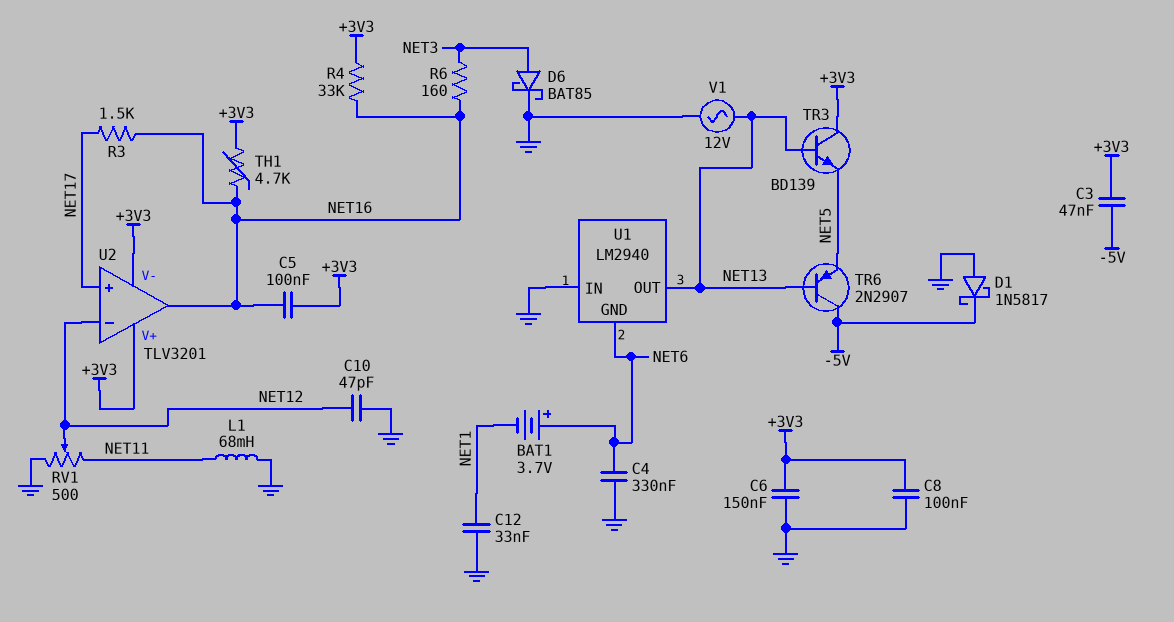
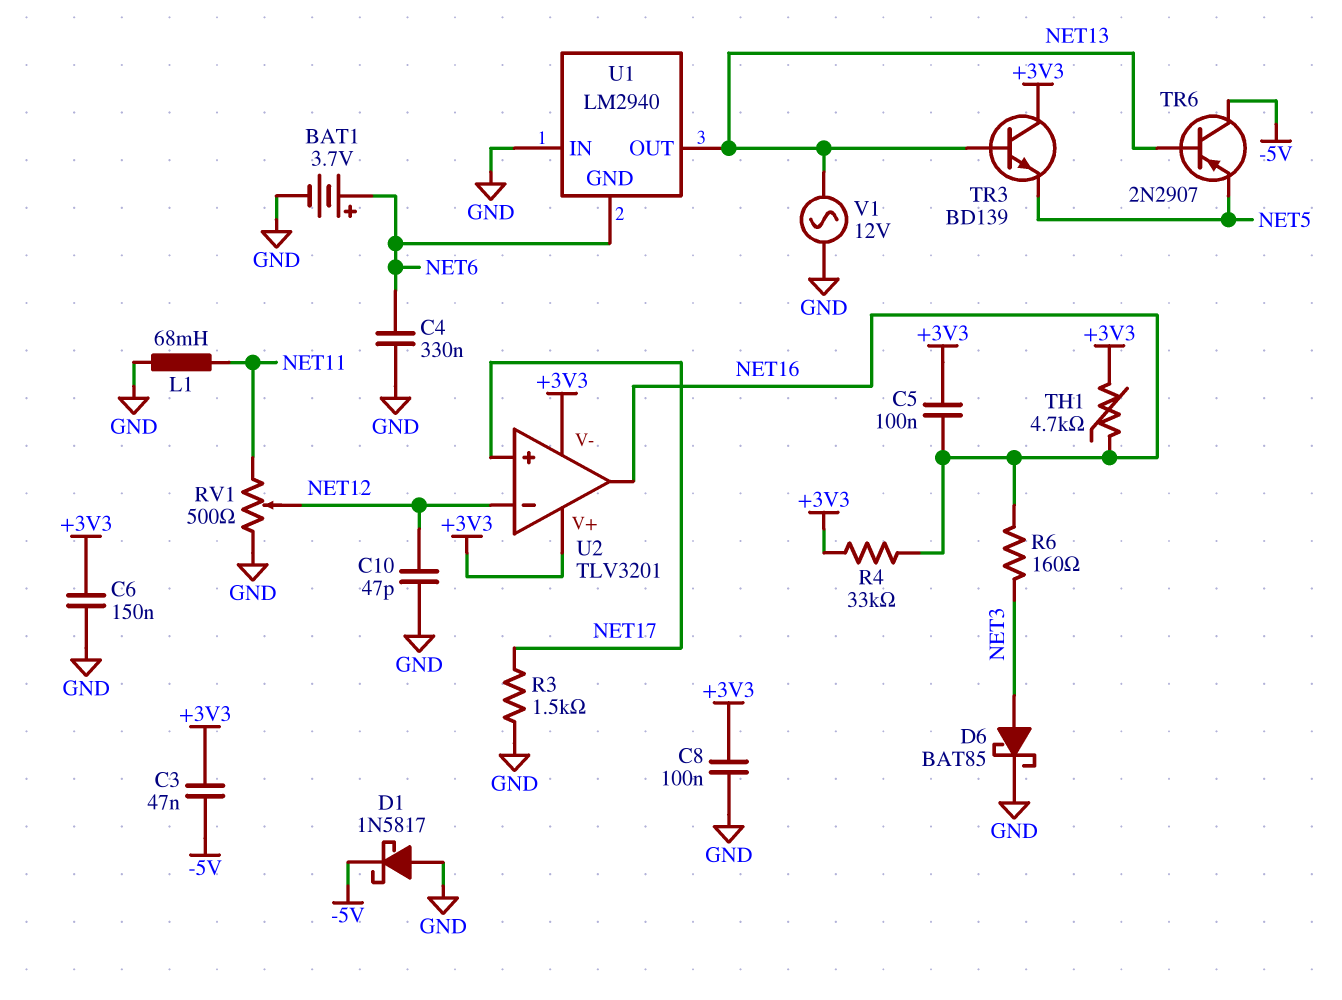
BAT1: 3.7V (plus NET6, minus NET1) -> 3.7V (plus NET6, minus GND)
C12: 33nF (GND, NET1) -> none
R3: 1.5k (NET16, NET17) -> 1.5k (GND, NET17)

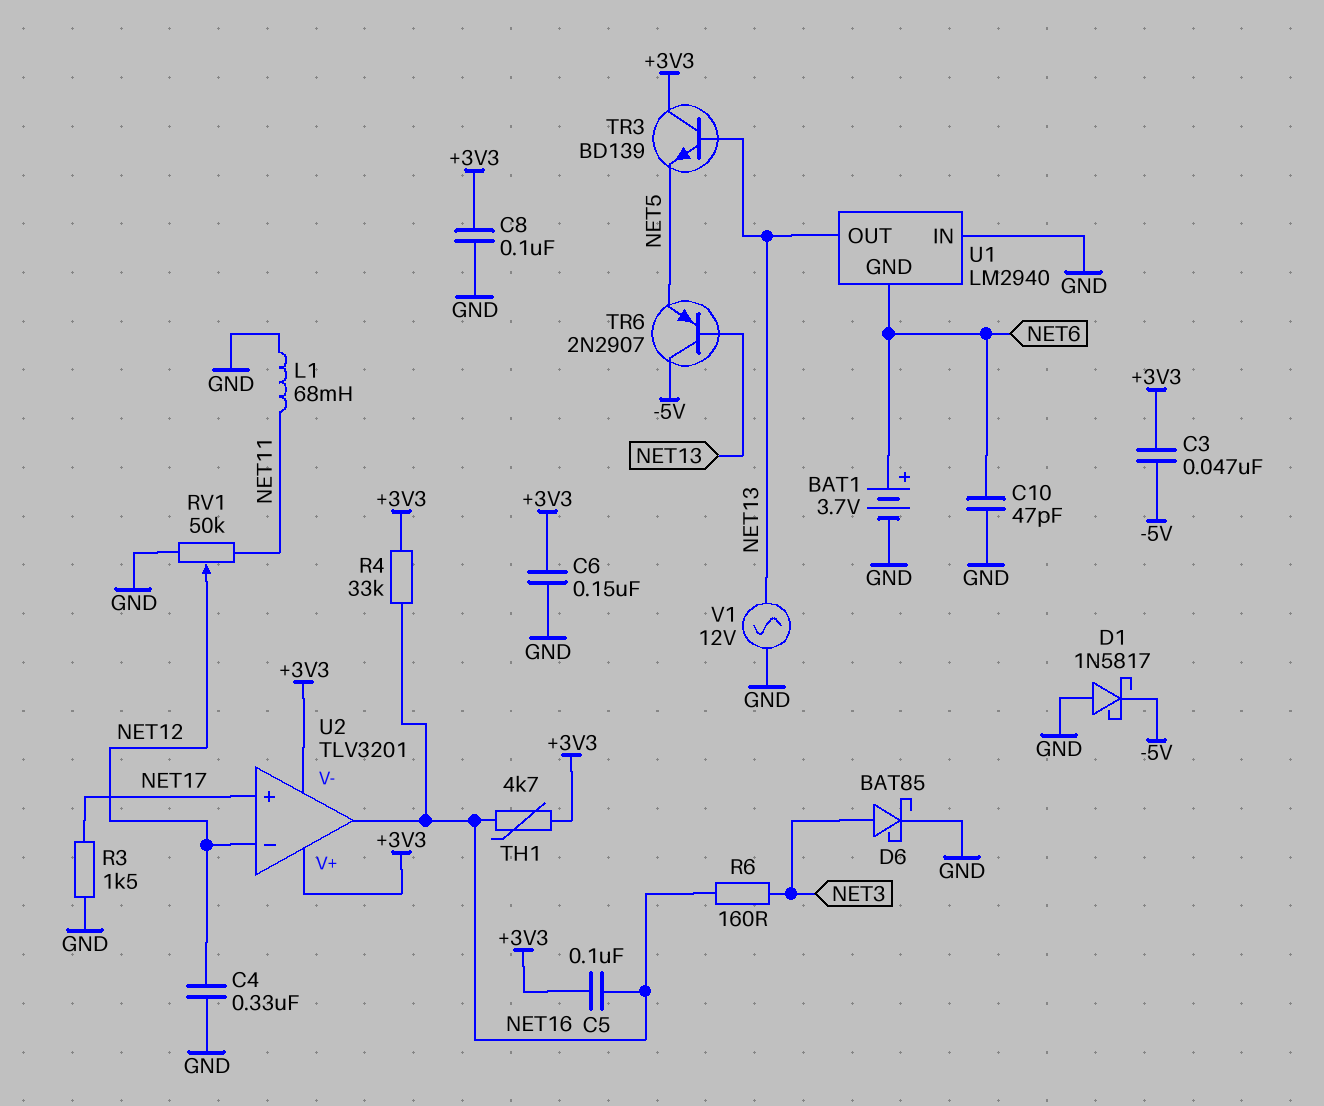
C4: 330nF (GND, NET6) -> 330nF (GND, NET12)
C10: 47pF (GND, NET12) -> 47pF (GND, NET6)
RV1: 500 (GND, NET11, wiper NET12) -> 50k (GND, NET11, wiper NET12)

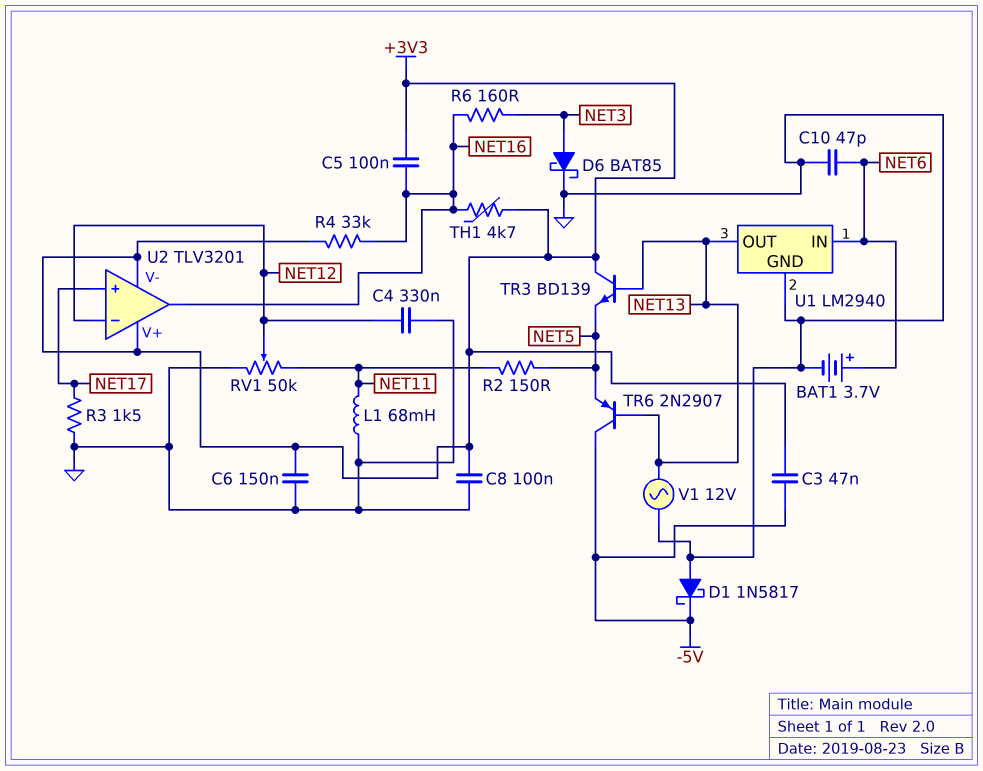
R2: none -> 150 (NET5, NET11)
U1 pin GND: NET6 -> GND
U1 pin IN: GND -> NET6

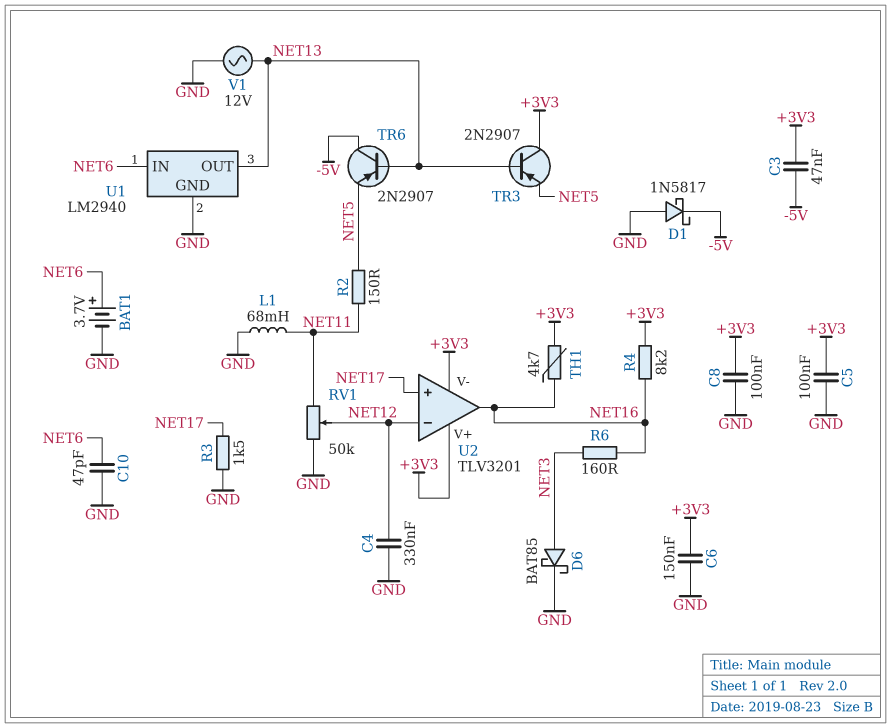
C5: 100nF (+3V3, NET16) -> 100nF (+3V3, GND)
R4: 33k (+3V3, NET16) -> 8.2k (+3V3, NET16)
TR3: NPN BD139 (B NET13, C +3V3, E NET5) -> PNP 2N2907 (B NET13, C +3V3, E NET5)

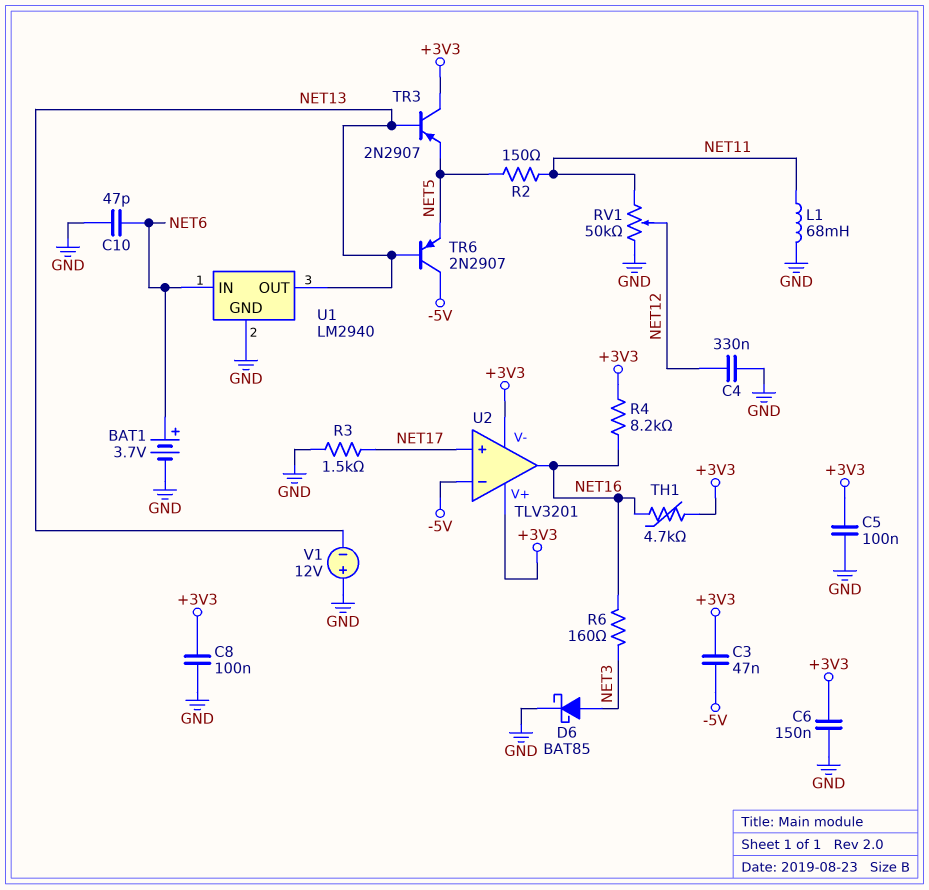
D1: schottky 1N5817 (A GND, K -5V) -> none
U2 pin in-: NET12 -> -5V
V1: AC 12V (GND, NET13) -> 12V (plus GND, minus NET13)

